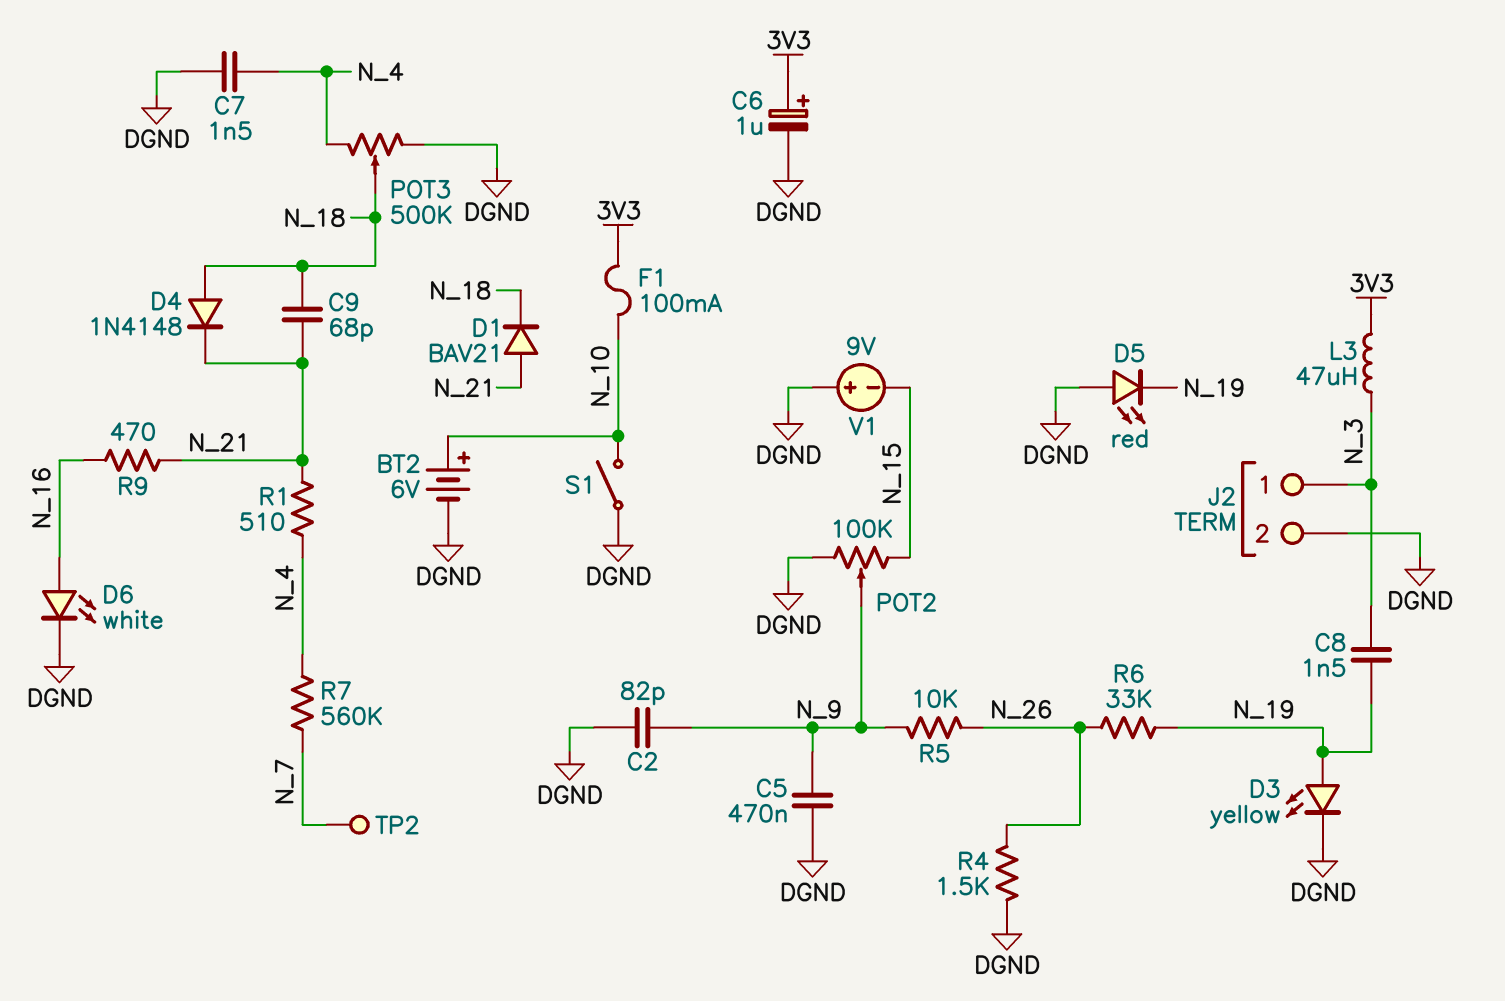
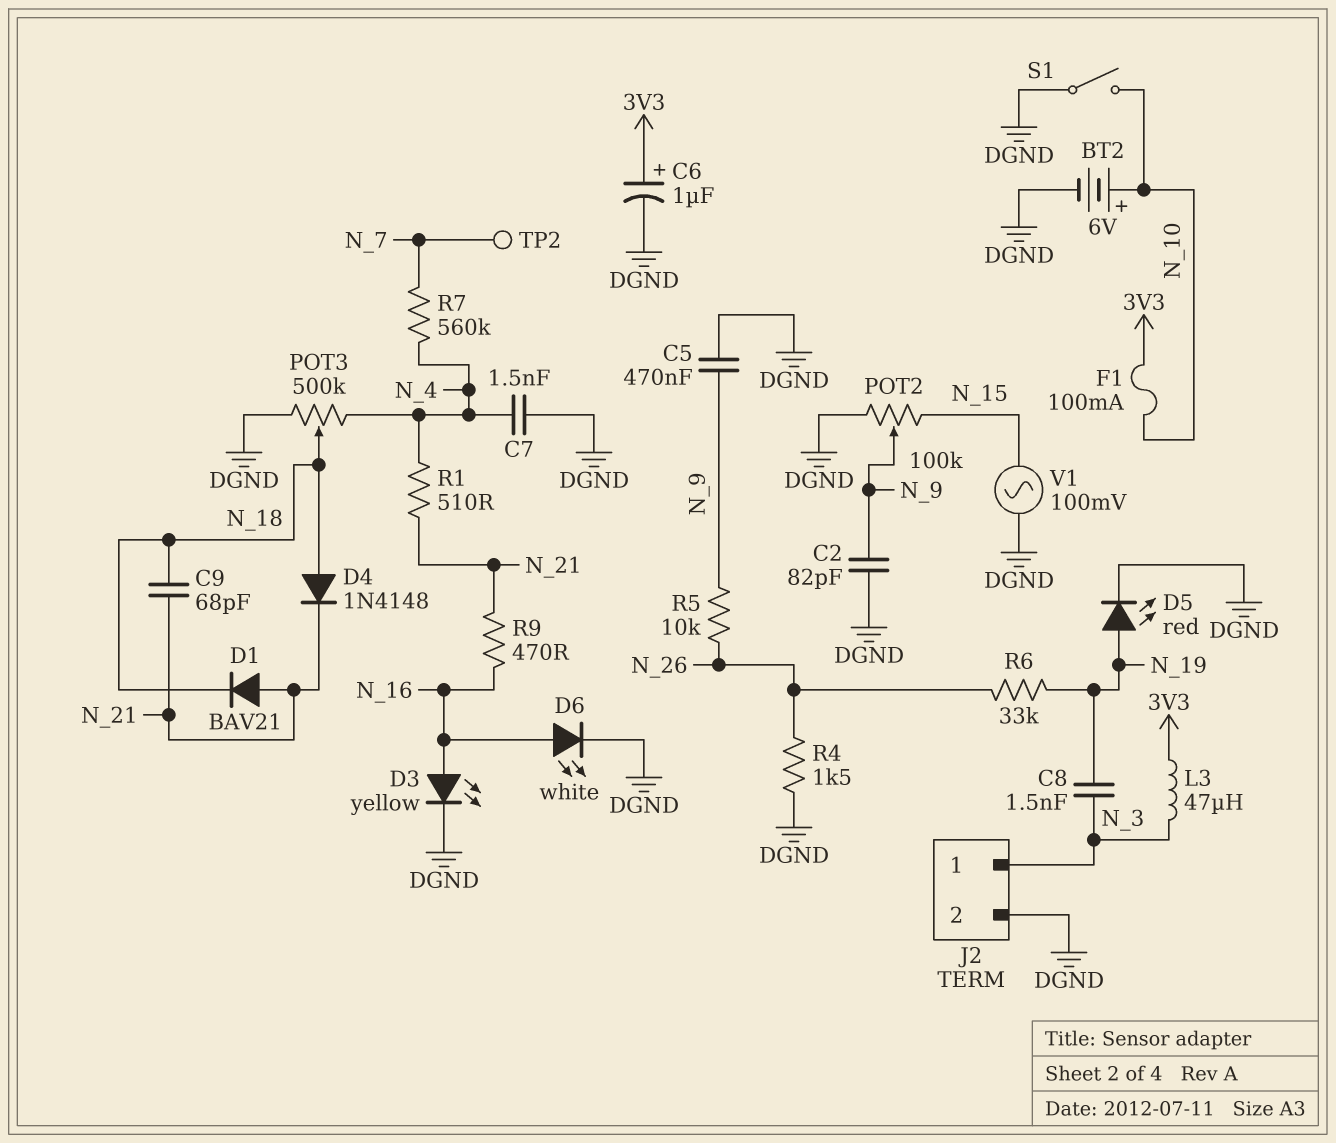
D3: LED yellow (A N_19, K DGND) -> LED yellow (A N_16, K DGND)
D5: LED red (A DGND, K N_19) -> LED red (A N_19, K DGND)
V1: 9V (plus DGND, minus N_15) -> AC 100mV (DGND, N_15)

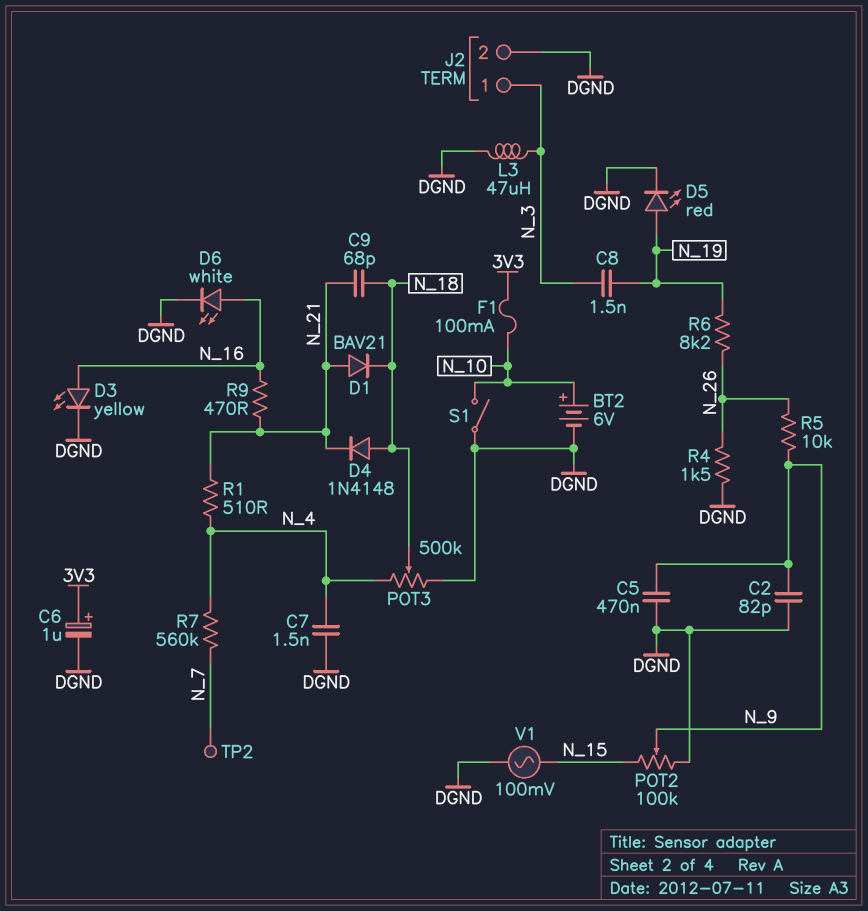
L3: 47uH (3V3, N_3) -> 47uH (DGND, N_3)
R6: 33k (N_19, N_26) -> 8.2k (N_19, N_26)

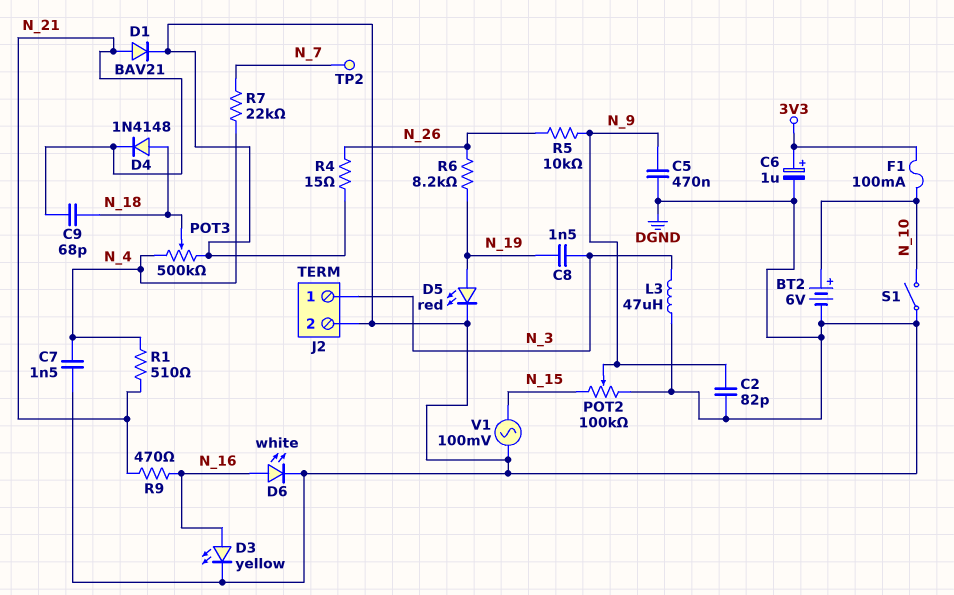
D1: diode BAV21 (A N_21, K N_18) -> diode BAV21 (A N_21, K DGND)
R4: 1.5k (DGND, N_26) -> 15 (DGND, N_26)
R7: 560k (N_4, N_7) -> 22k (N_4, N_7)

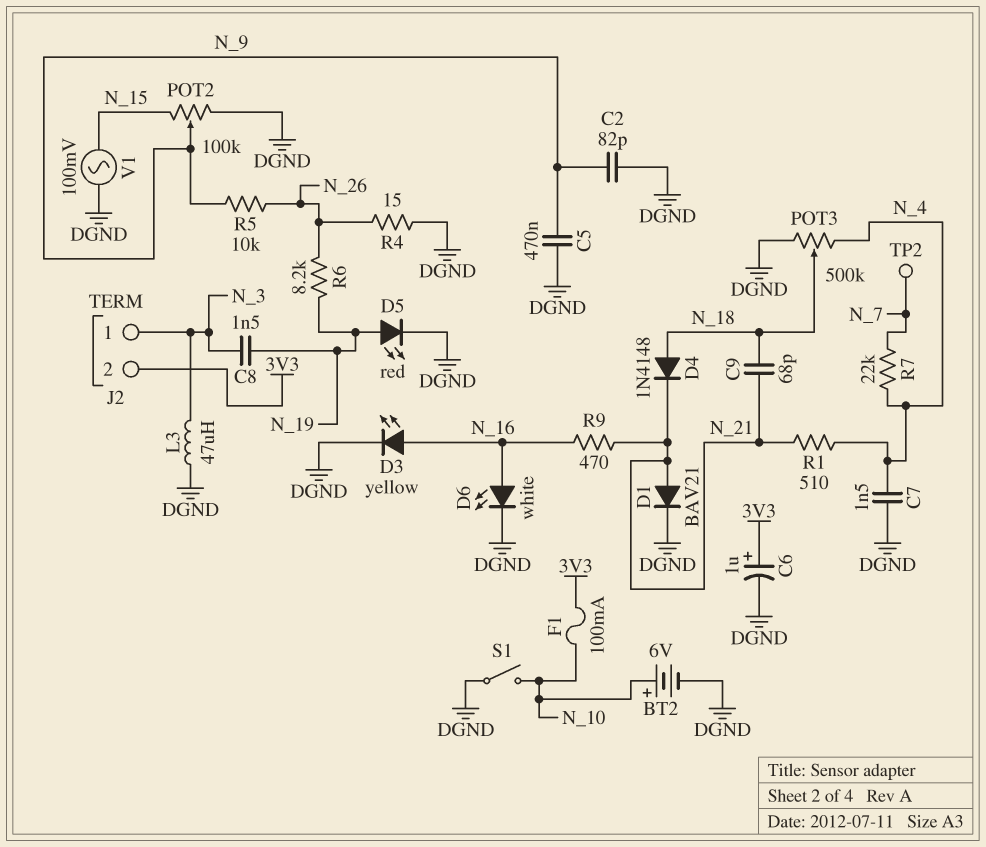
J2 pin 2: DGND -> 3V3

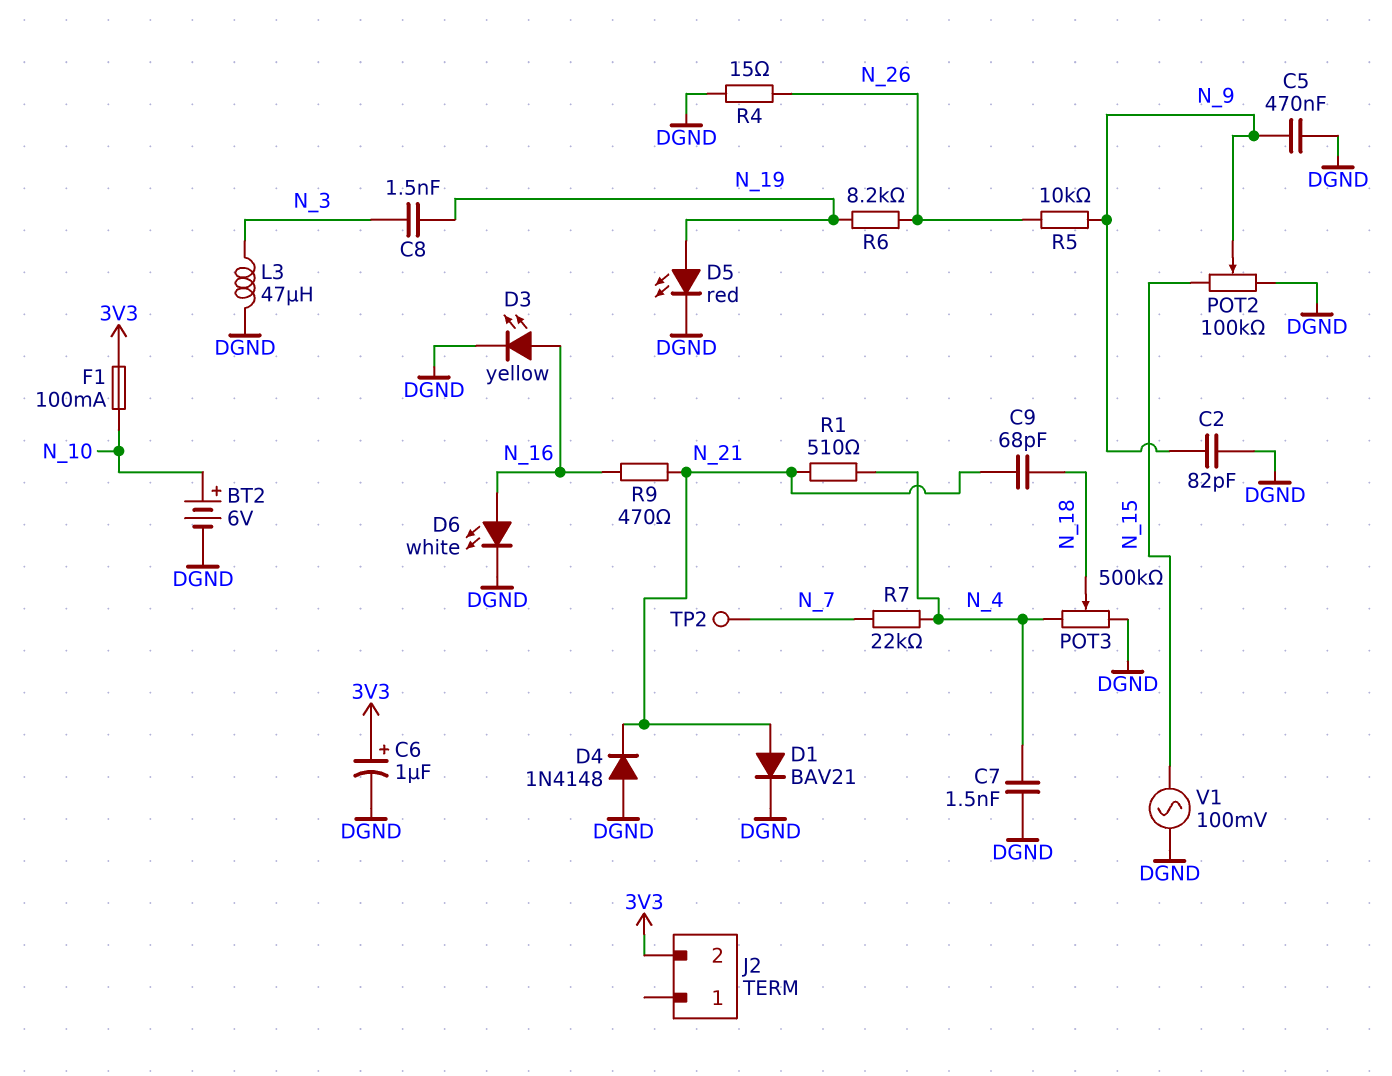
D4: diode 1N4148 (A N_18, K N_21) -> diode 1N4148 (A DGND, K N_21)
J2 pin 1: N_3 -> none
S1: switch (DGND, N_10) -> none

